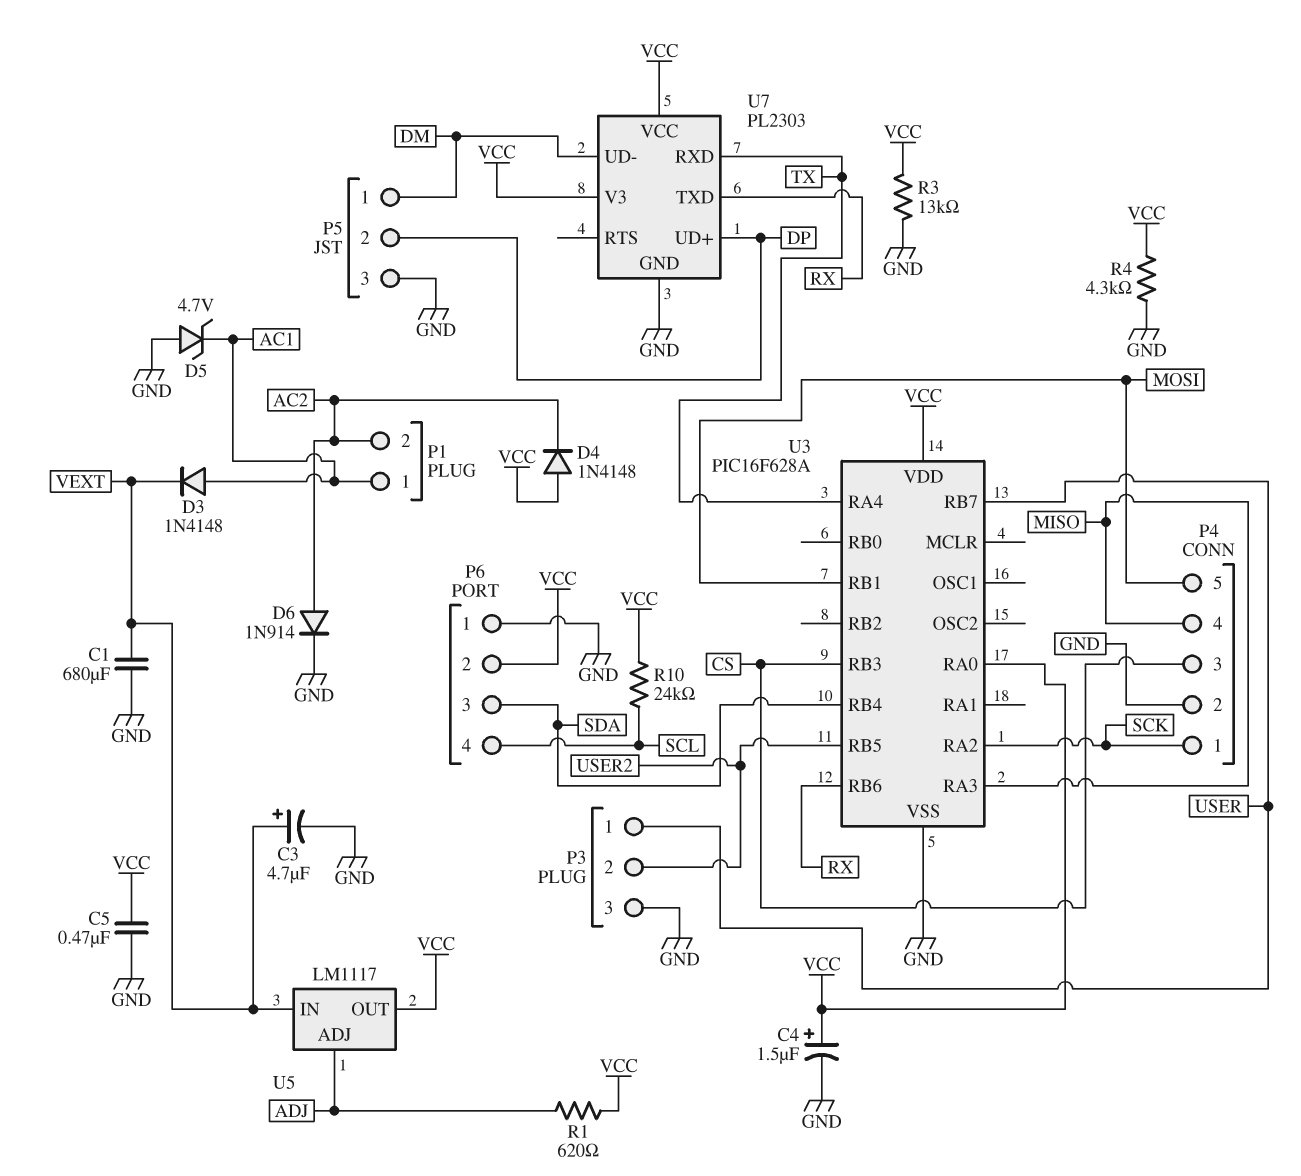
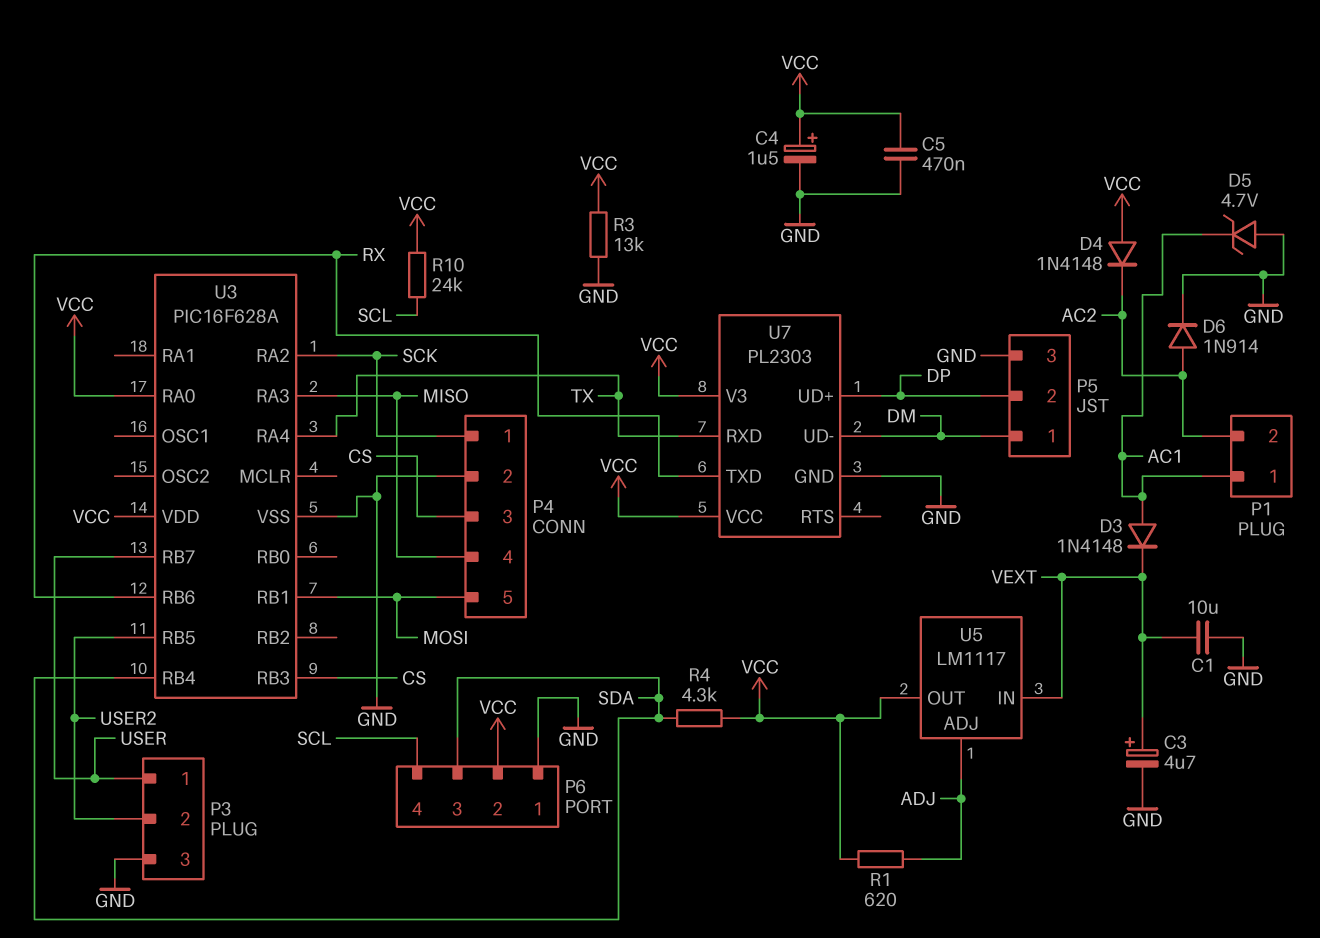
C1: 680uF (GND, VEXT) -> 10uF (GND, VEXT)
R4: 4.3k (GND, VCC) -> 4.3k (SDA, VCC)

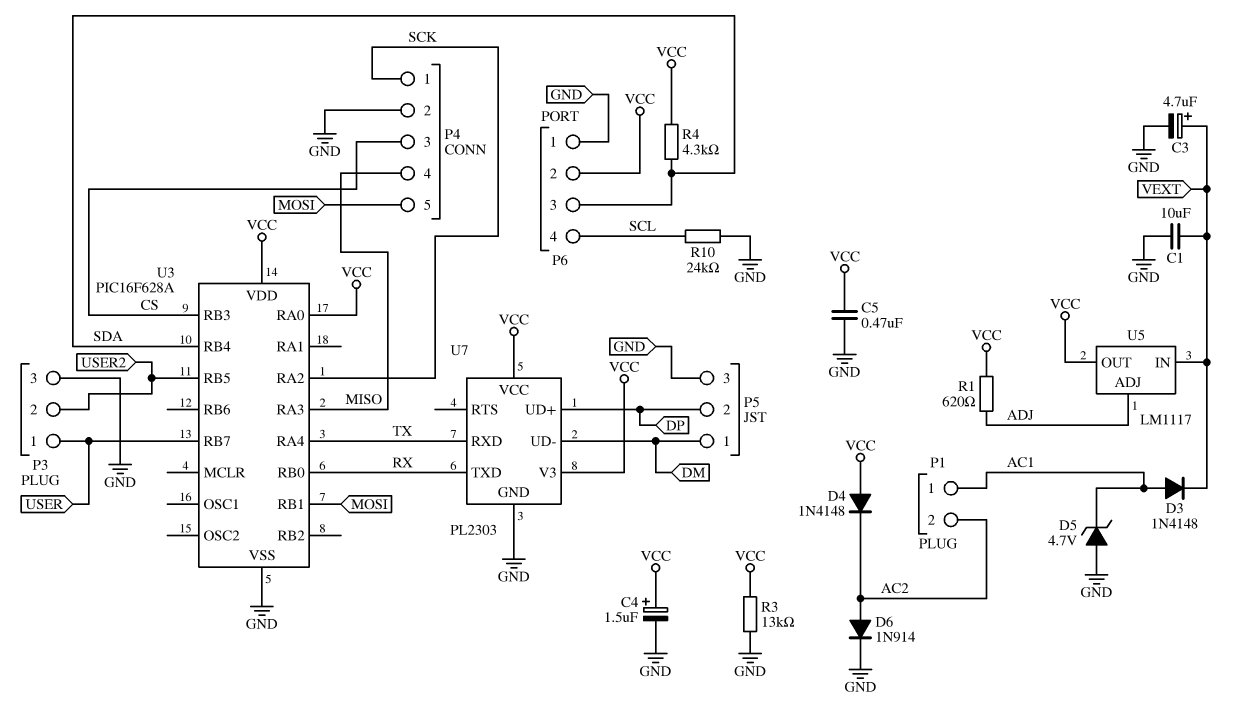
R10: 24k (SCL, VCC) -> 24k (GND, SCL)
U3 pin RB0: none -> RX
U3 pin RB6: RX -> none

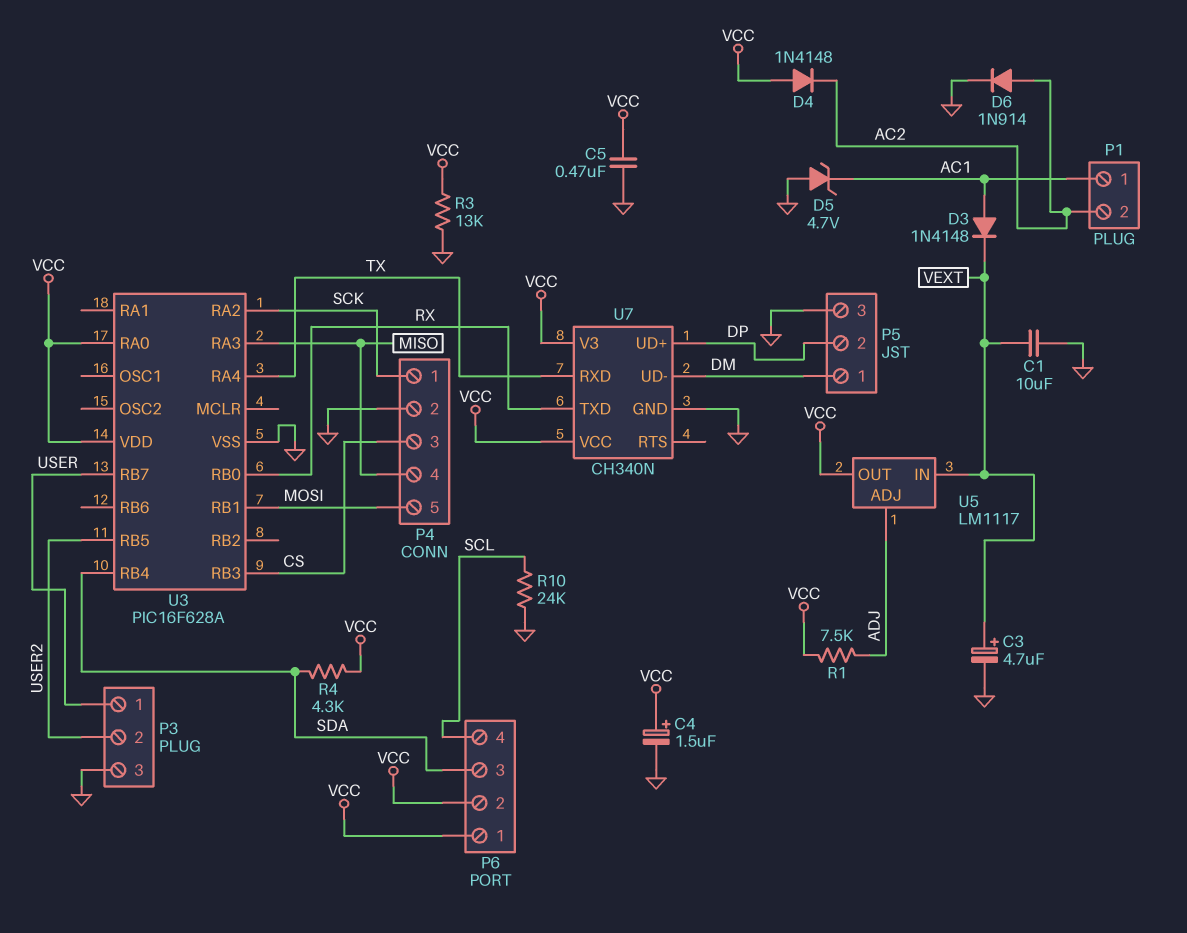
P6 pin 1: GND -> VCC
R1: 620 (ADJ, VCC) -> 7.5k (ADJ, VCC)
U7: PL2303 -> CH340N

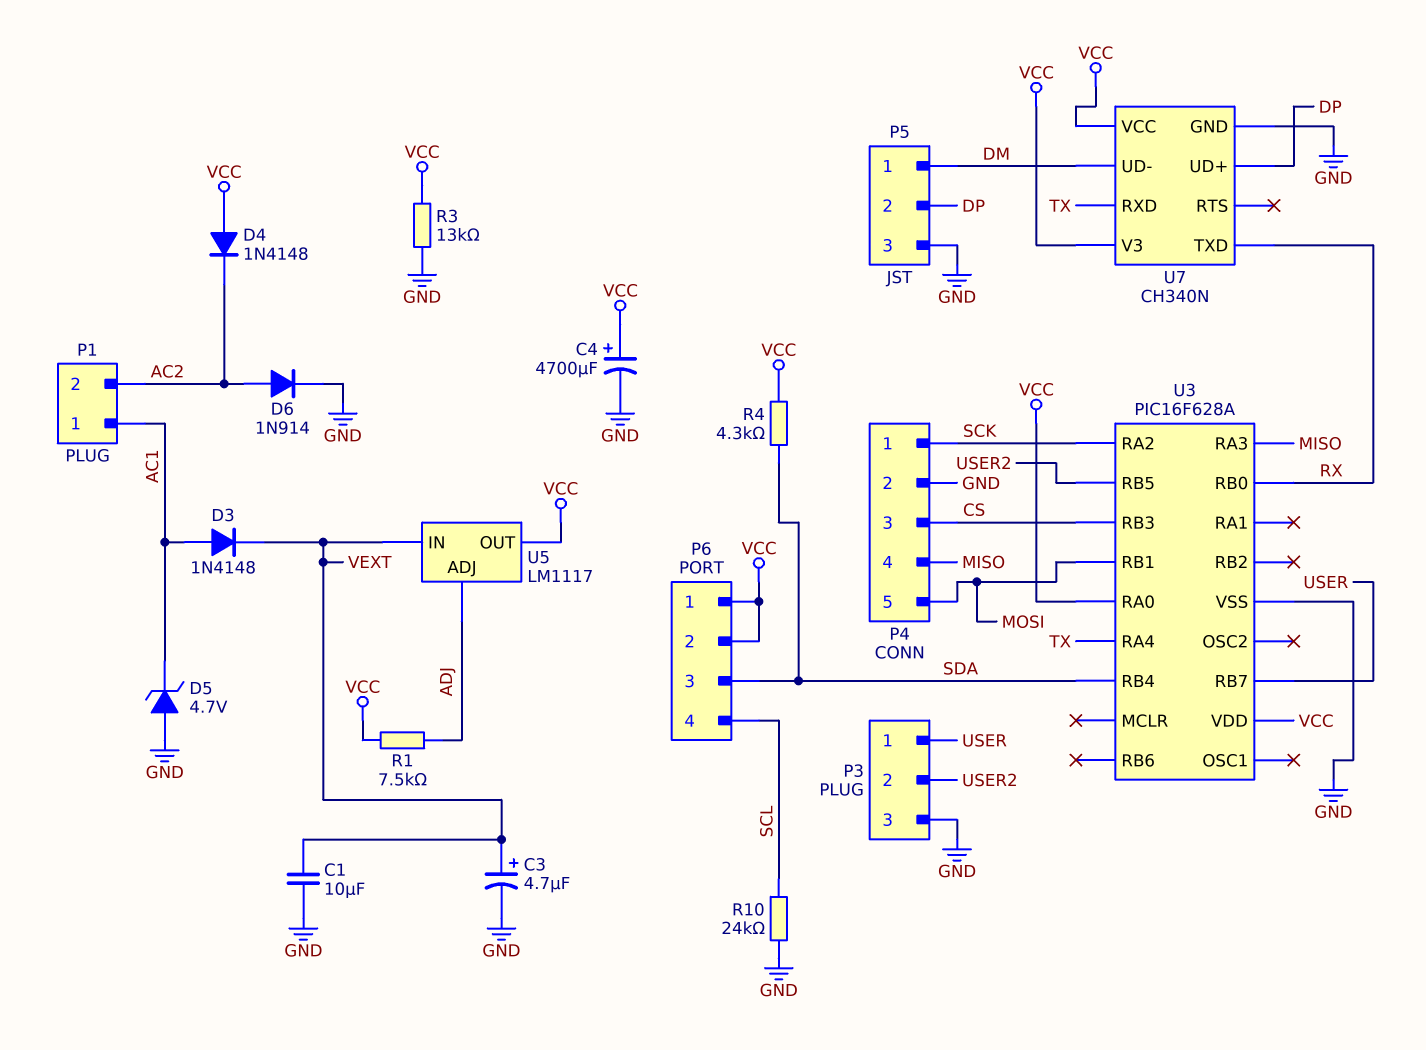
C4: 1.5uF (plus VCC, minus GND) -> 4700uF (plus VCC, minus GND)
C5: 470nF (GND, VCC) -> none

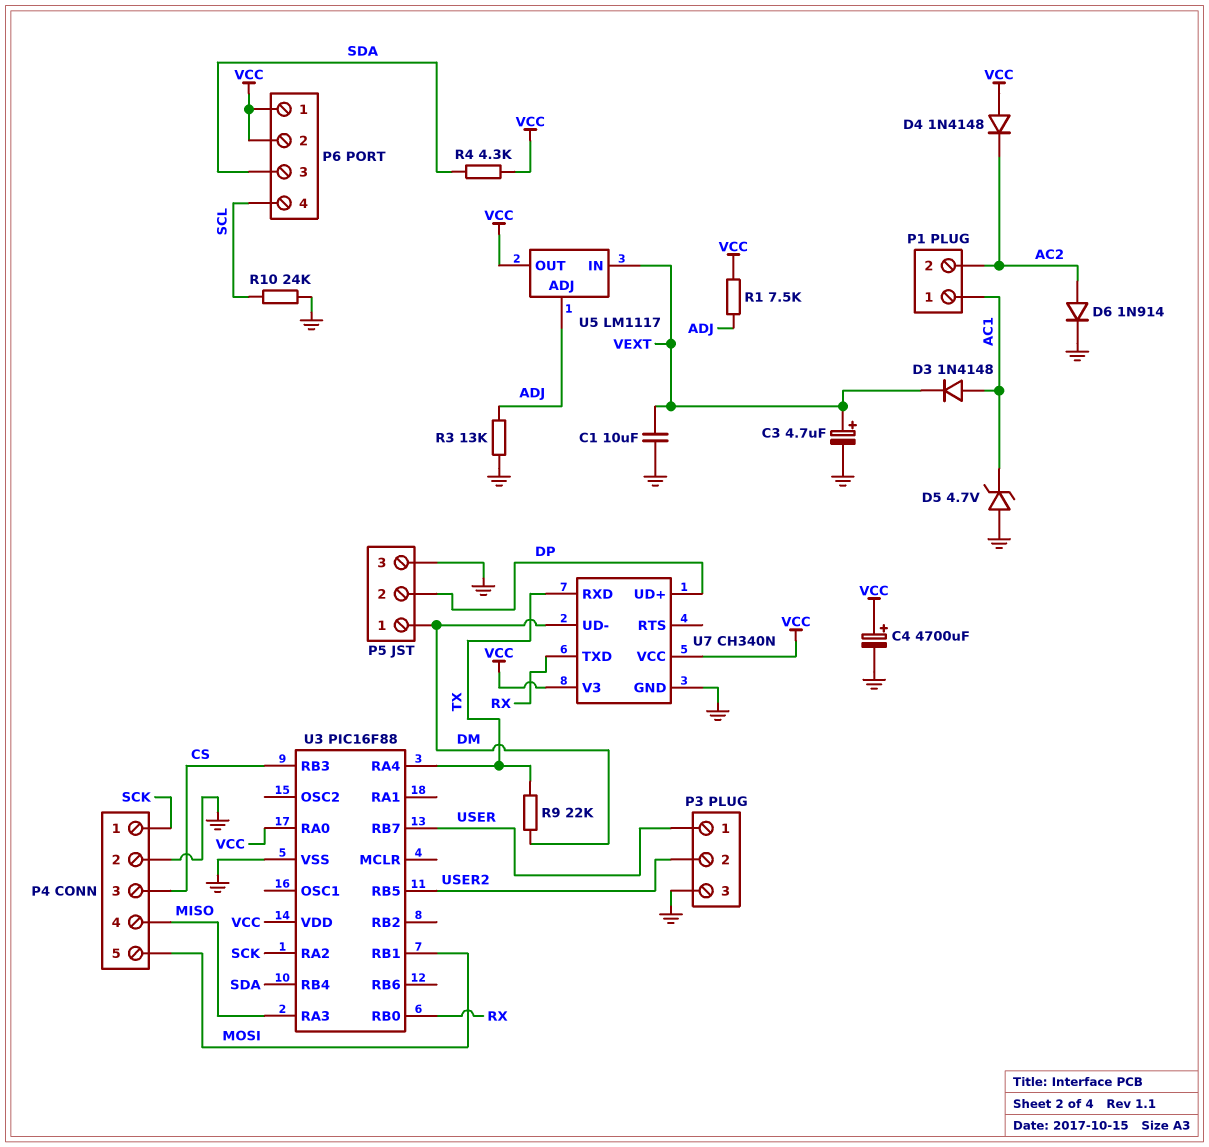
R3: 13k (GND, VCC) -> 13k (ADJ, GND)
R9: none -> 22k (DM, TX)
U3: PIC16F628A -> PIC16F88

